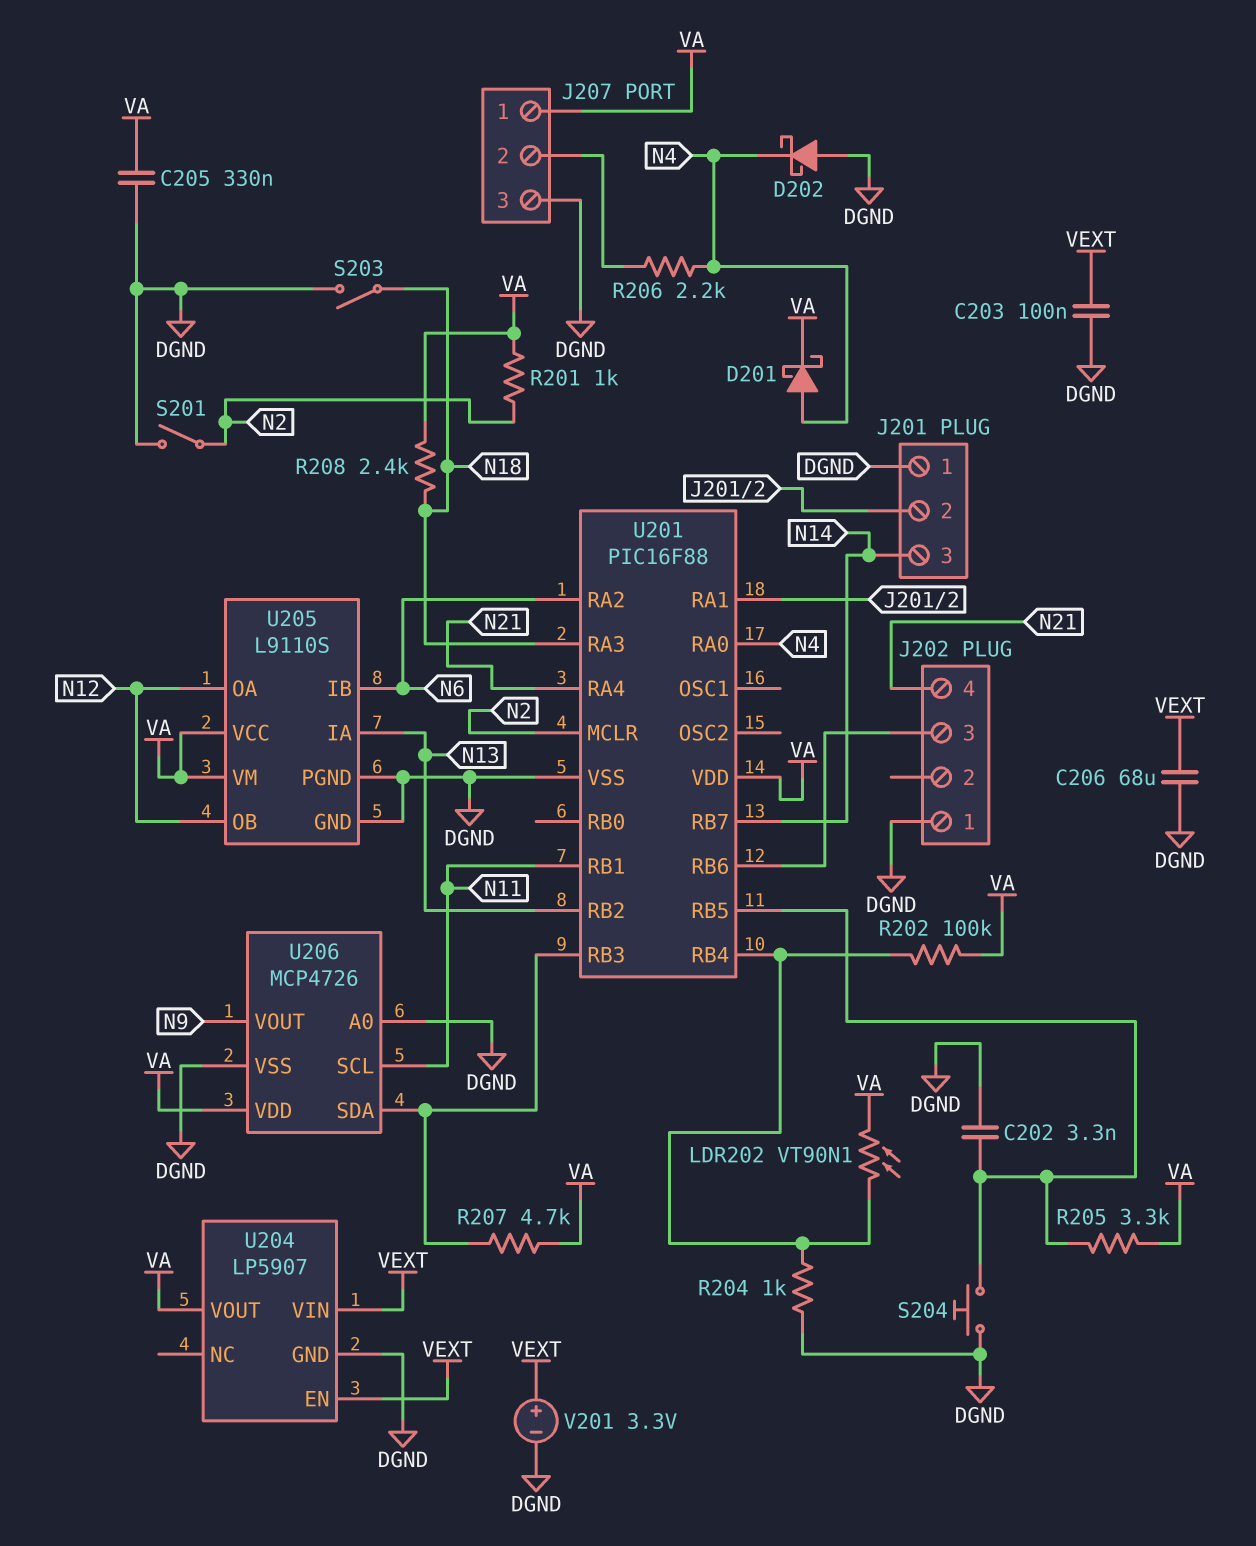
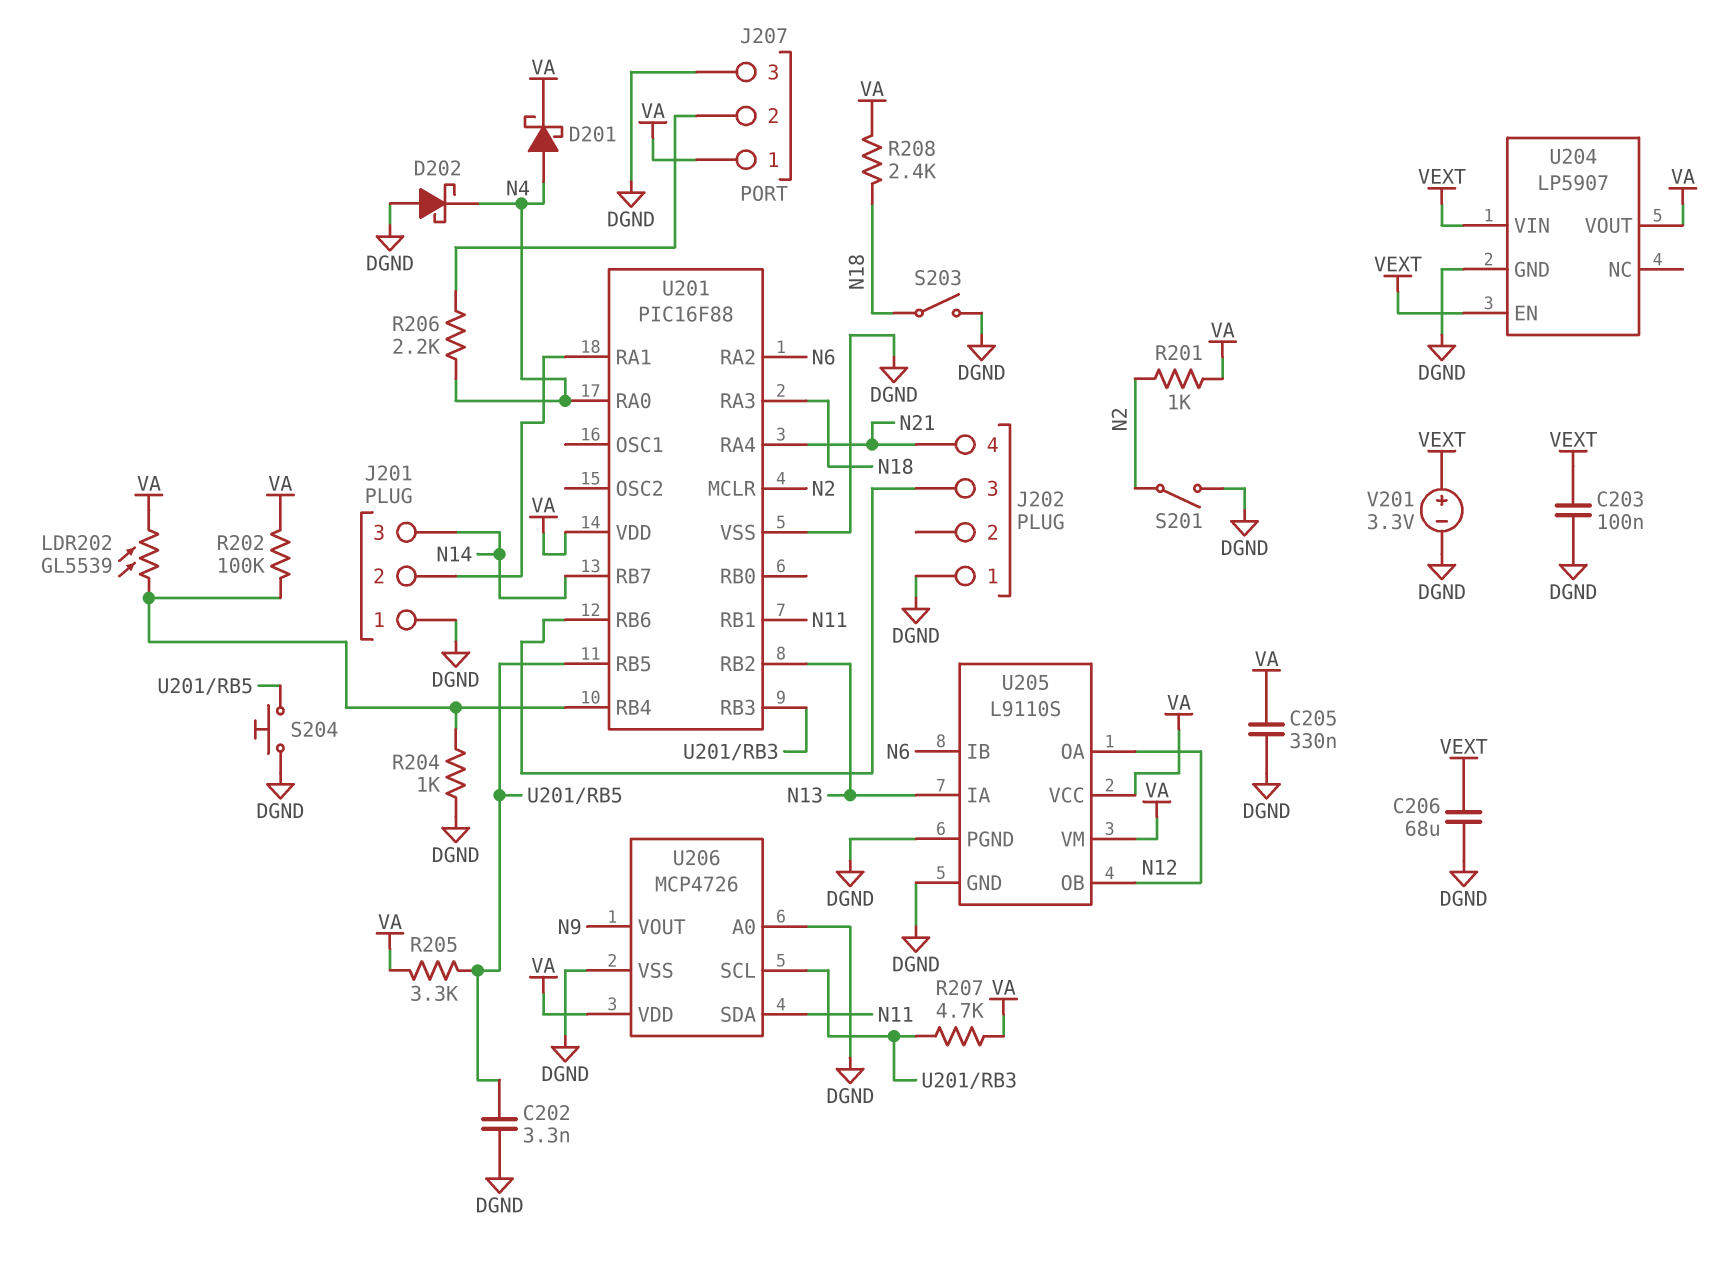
LDR202: VT90N1 (U201/RB4, VA) -> GL5539 (U201/RB4, VA)
U206 pin SCL: N11 -> U201/RB3
U206 pin SDA: U201/RB3 -> N11

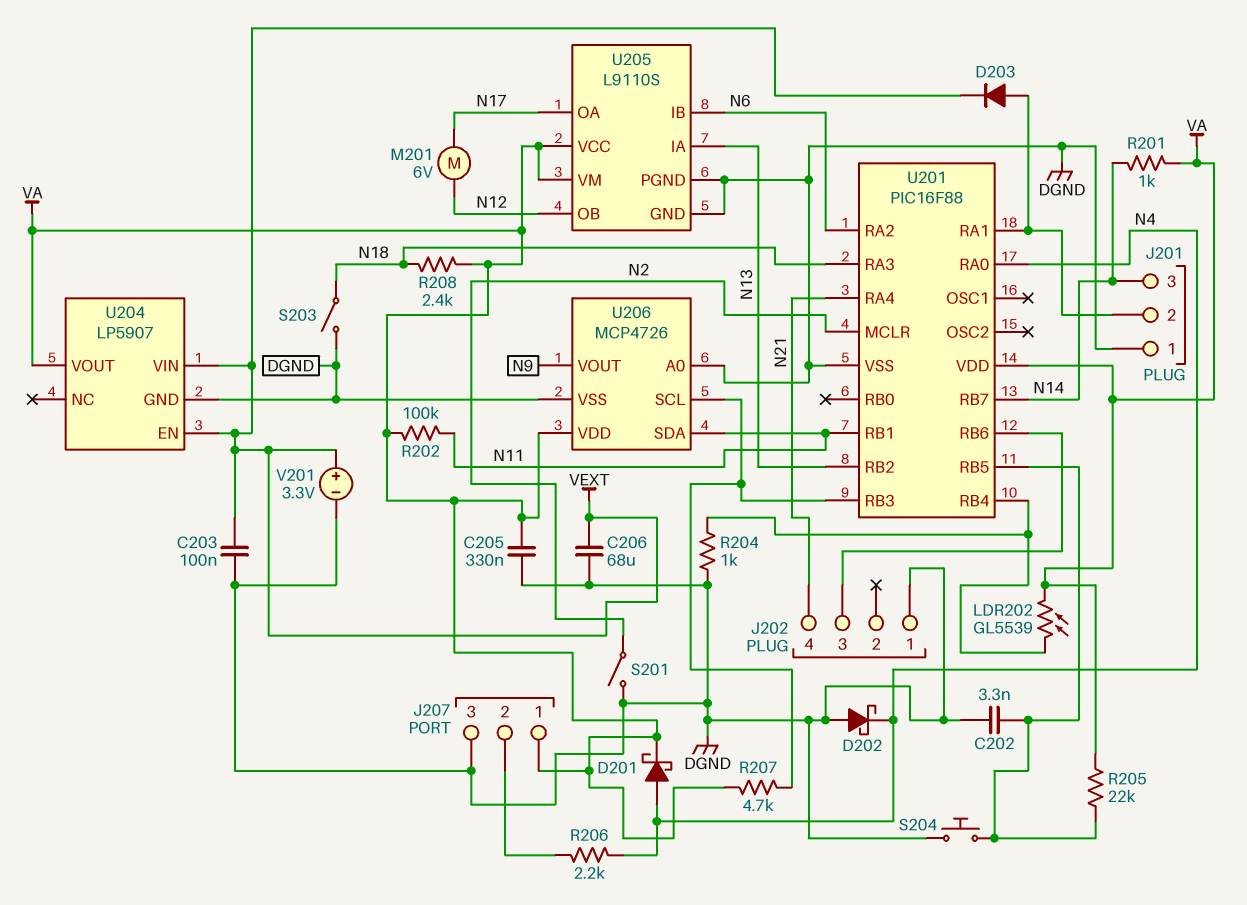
D203: none -> diode (A J201/2, K VEXT)
M201: none -> motor 6V (N12, N17)
R201: 1k (N2, VA) -> 1k (N14, VA)
R202: 100k (U201/RB4, VA) -> 100k (N11, VA)
R205: 3.3k (U201/RB5, VA) -> 22k (U201/RB5, VA)
U205 pin OA: N12 -> N17

